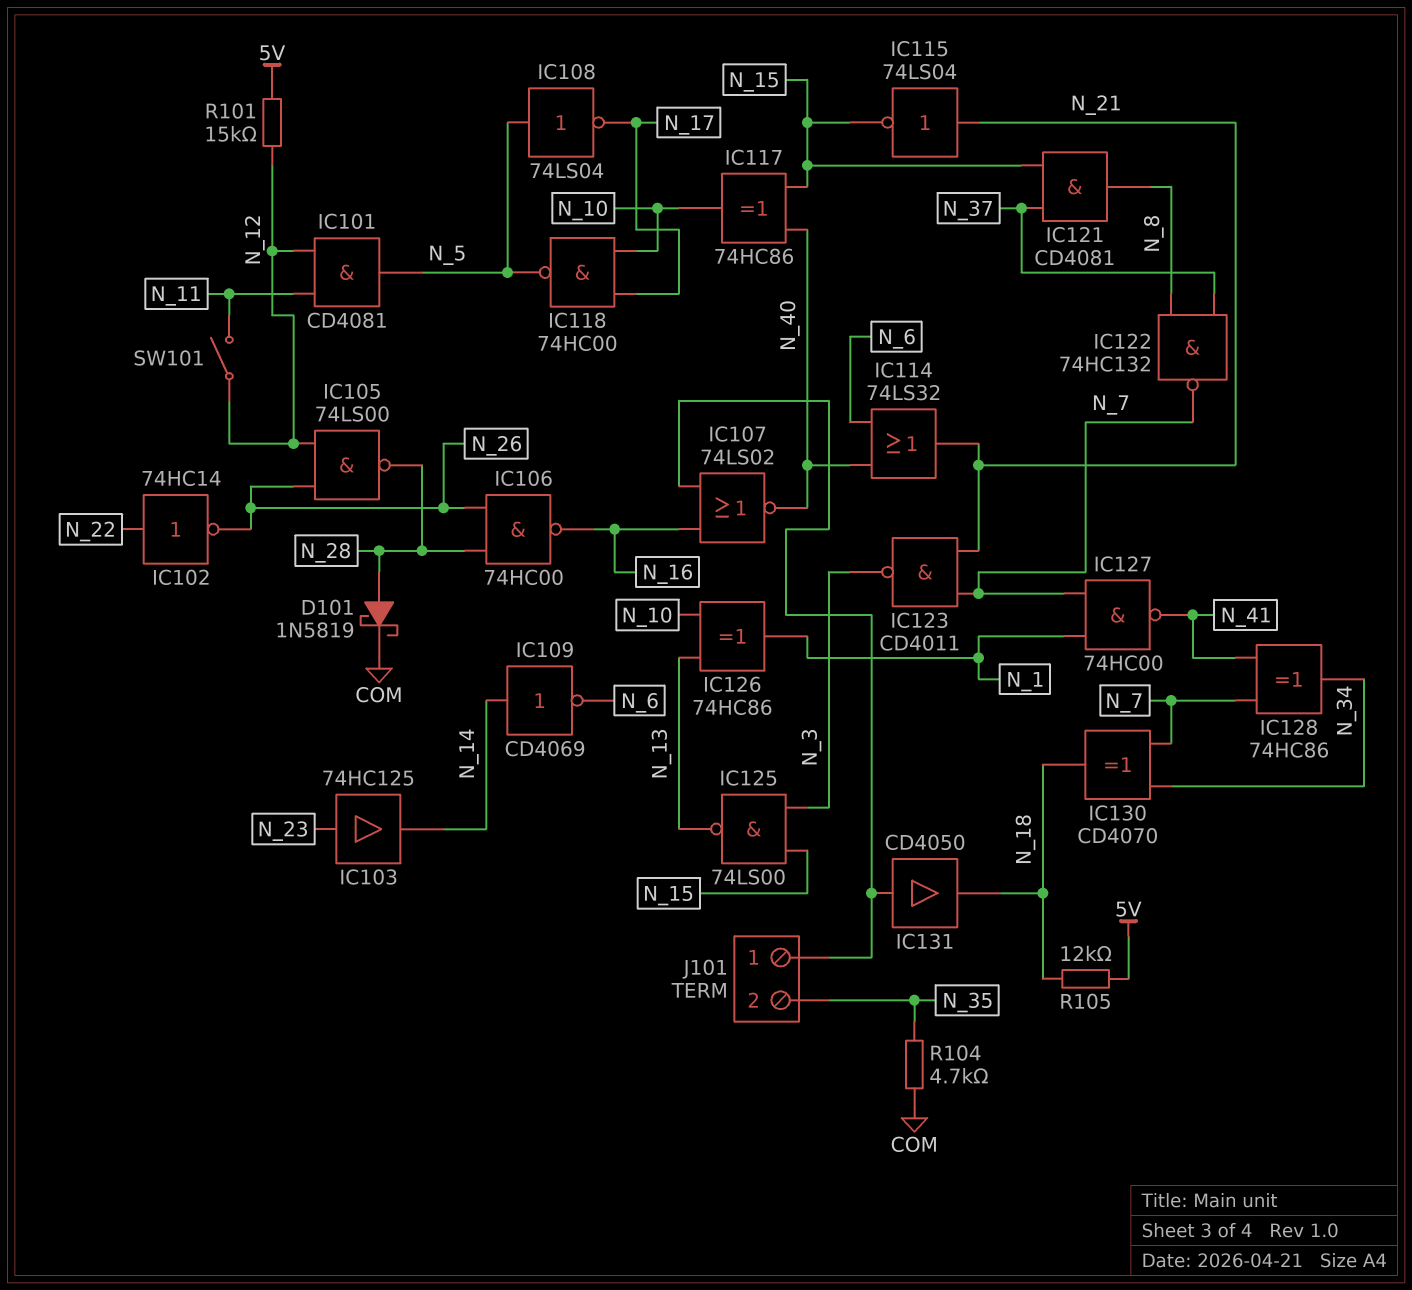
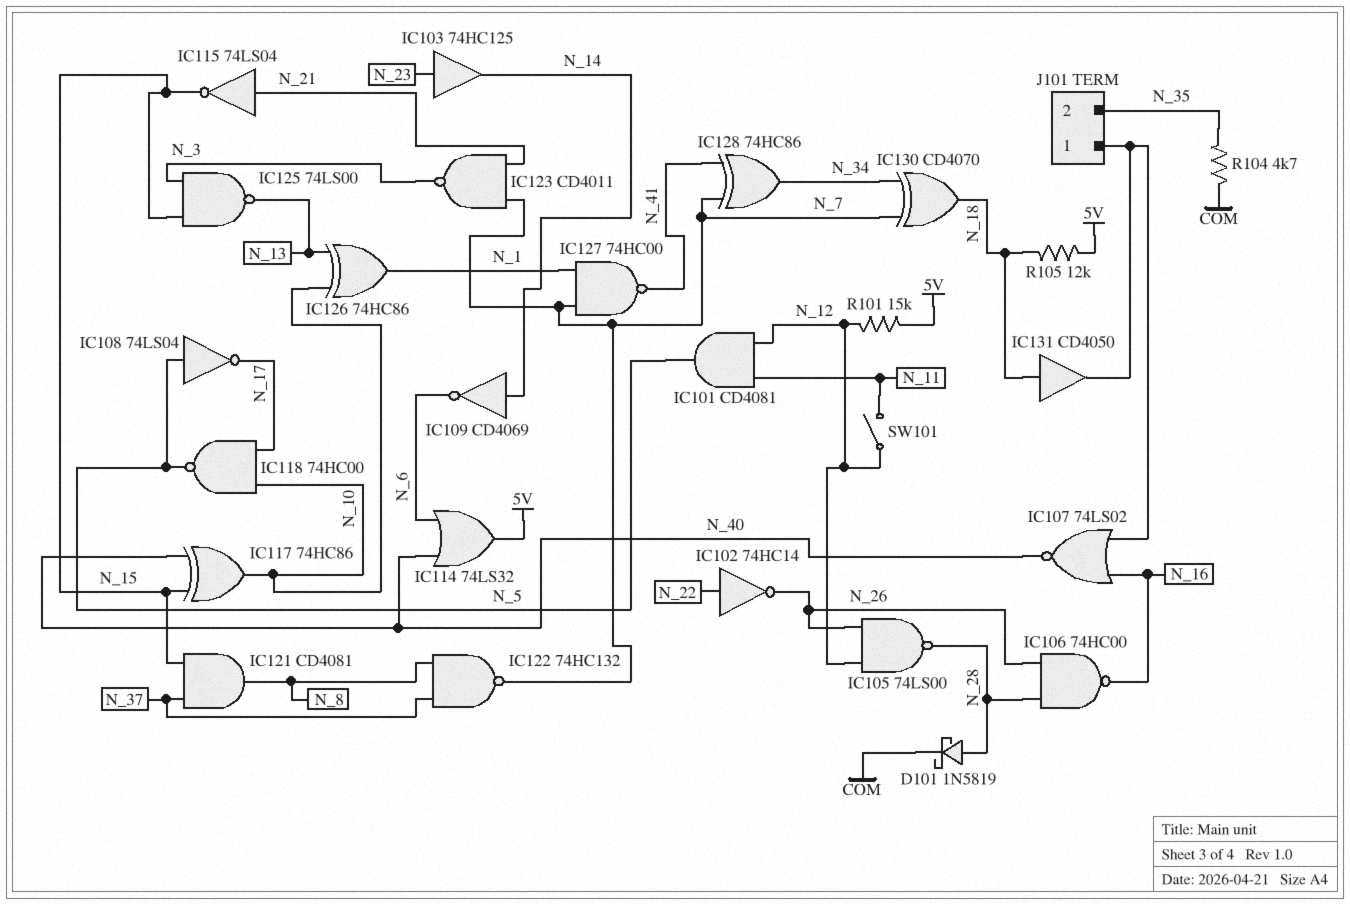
IC114: OR 74LS32 (in N_6, in N_40, out N_21) -> OR 74LS32 (in N_6, in N_40, out 5V)
IC131: buffer CD4050 (in J101/1, out N_18) -> buffer CD4050 (in N_18, out J101/1)

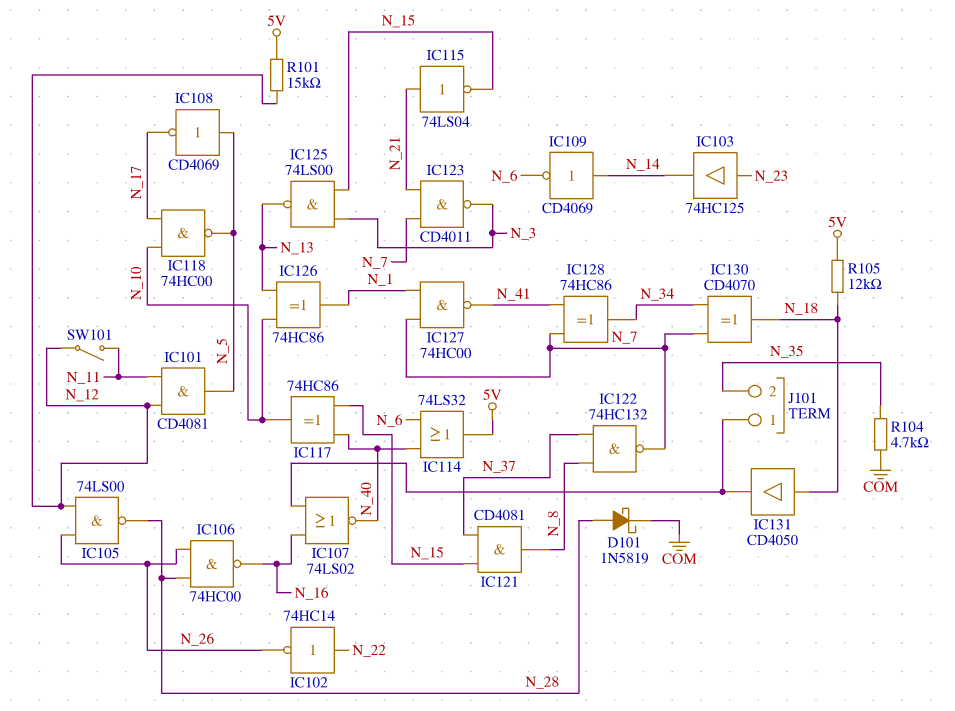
IC108: NOT 74LS04 (in N_5, out N_17) -> NOT CD4069 (in N_5, out N_17)

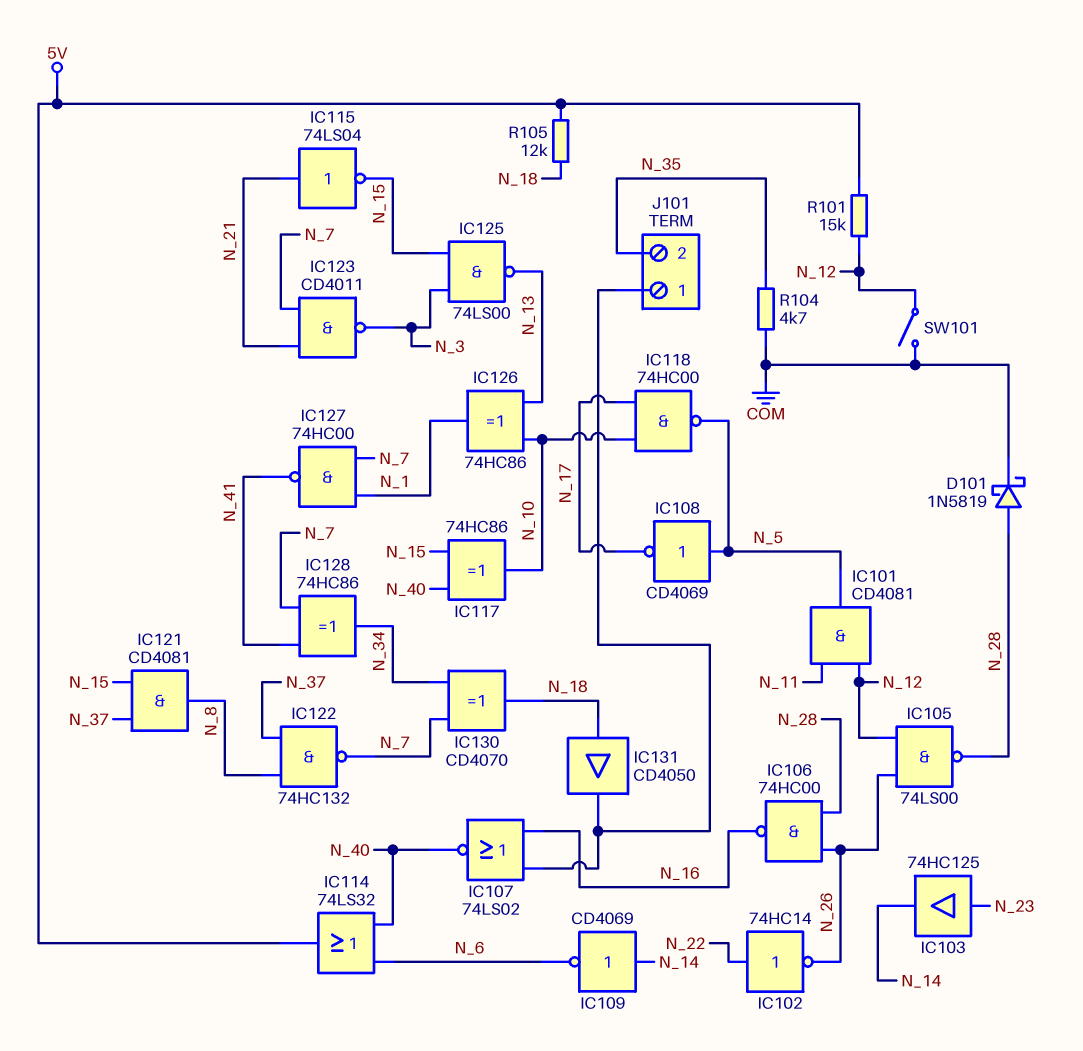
SW101: switch (N_11, N_12) -> switch (COM, N_12)

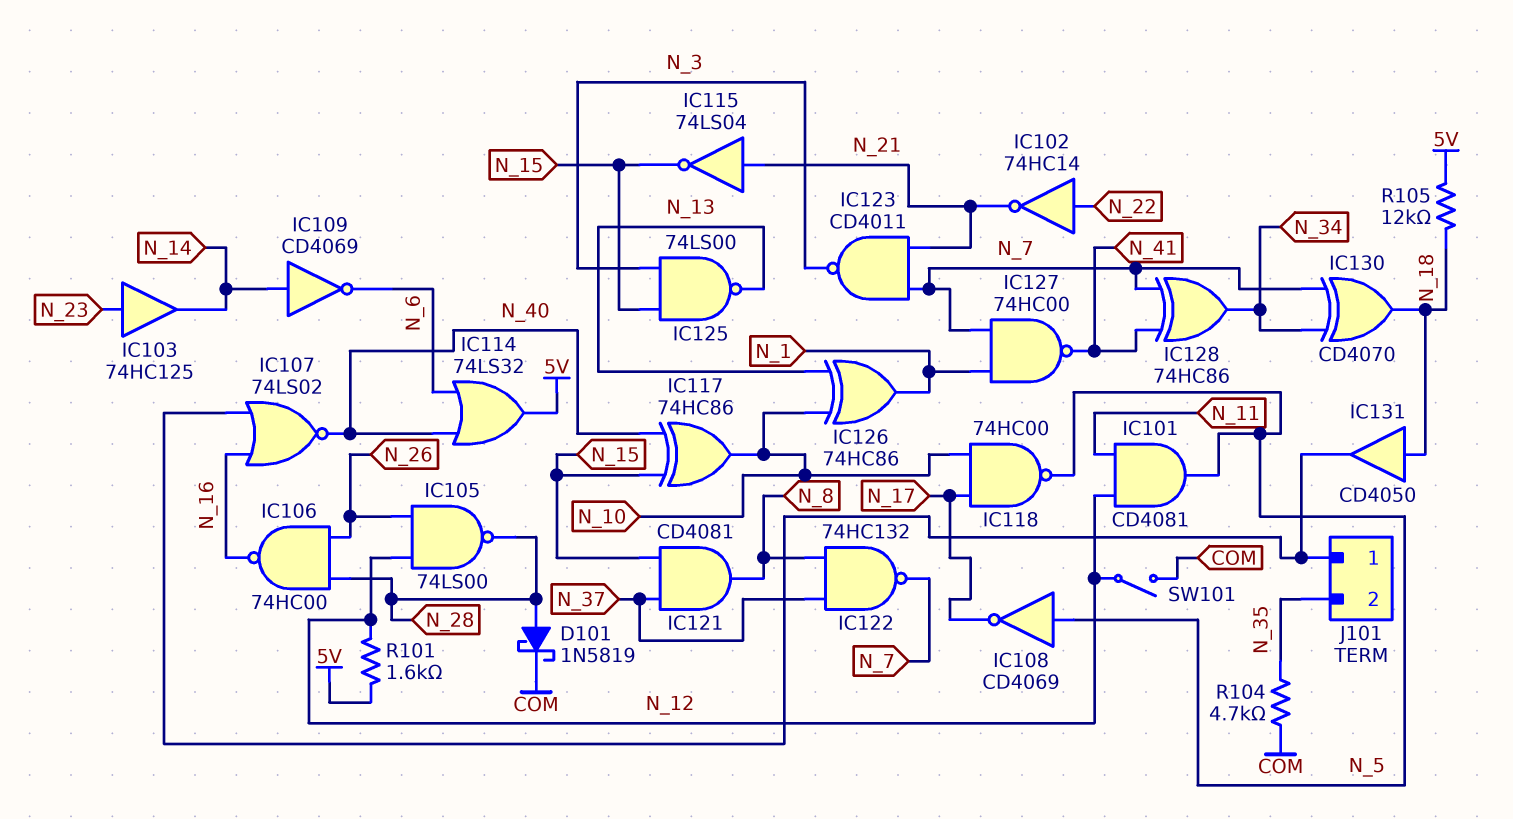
IC102: NOT 74HC14 (in N_22, out N_26) -> NOT 74HC14 (in N_22, out N_21)
R101: 15k (5V, N_12) -> 1.6k (5V, N_12)

